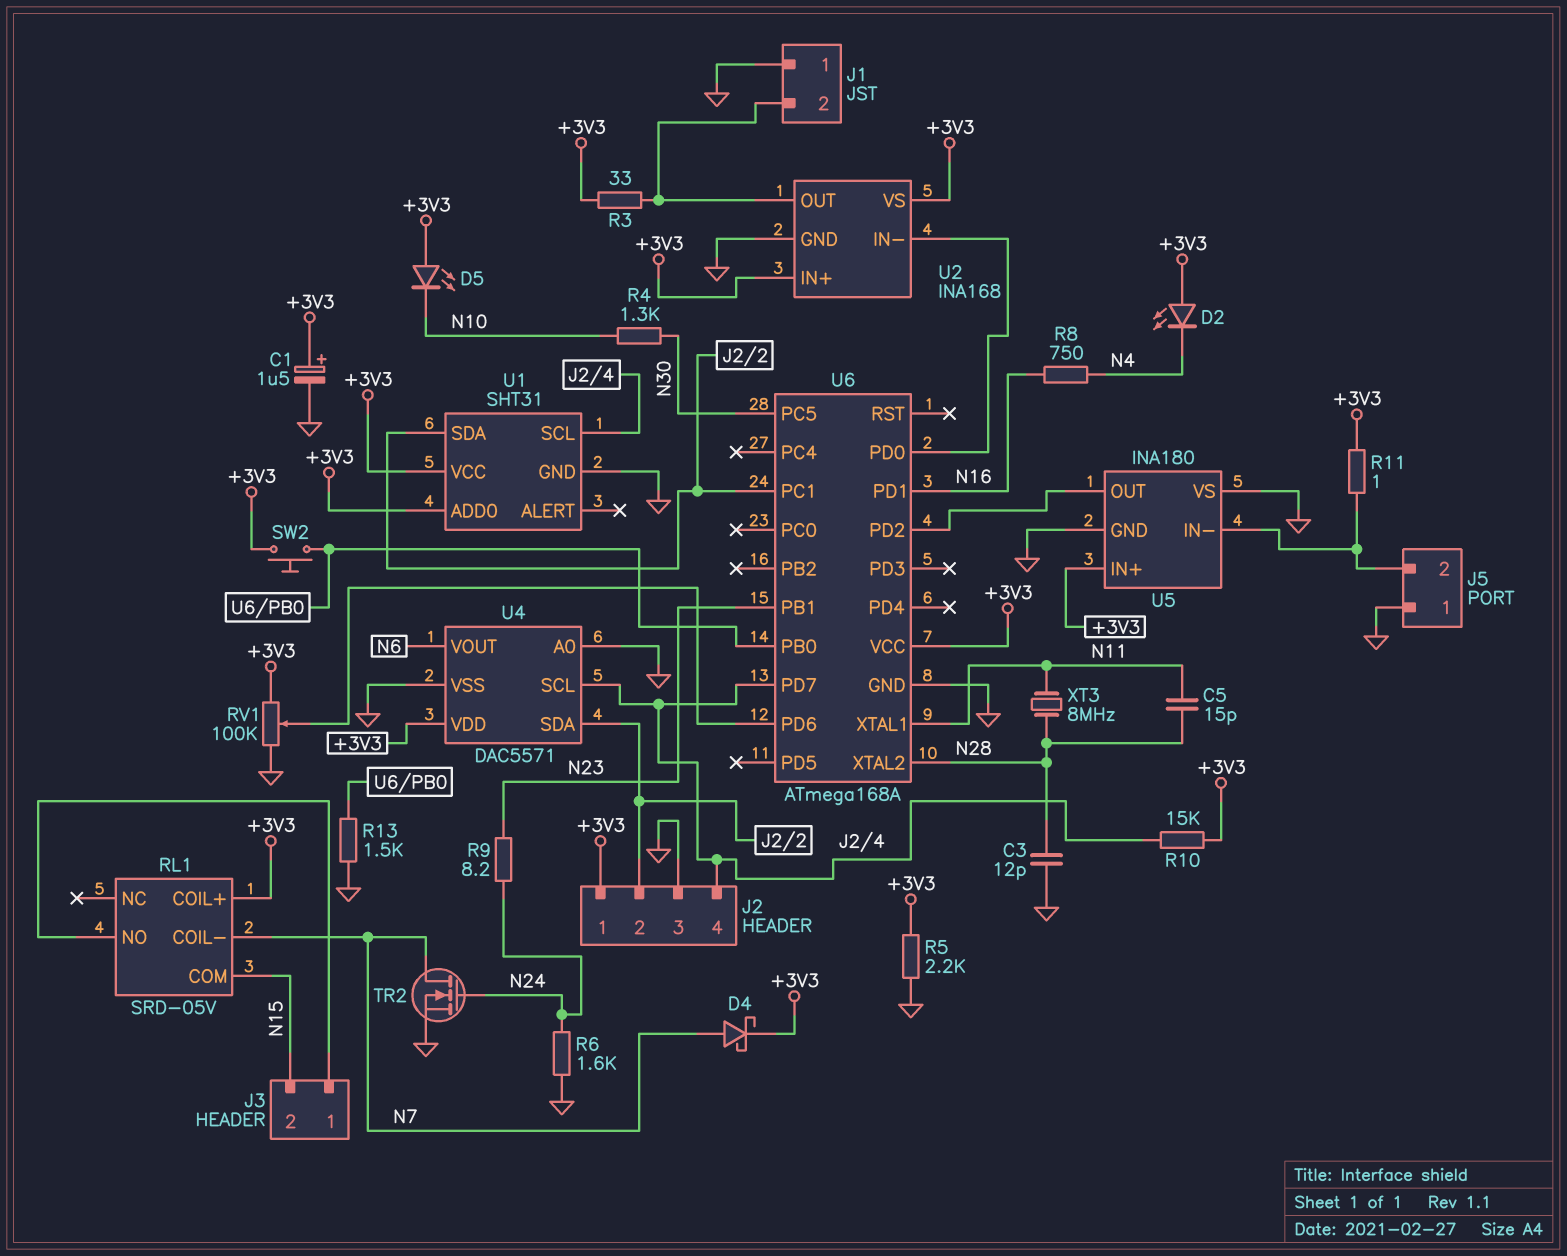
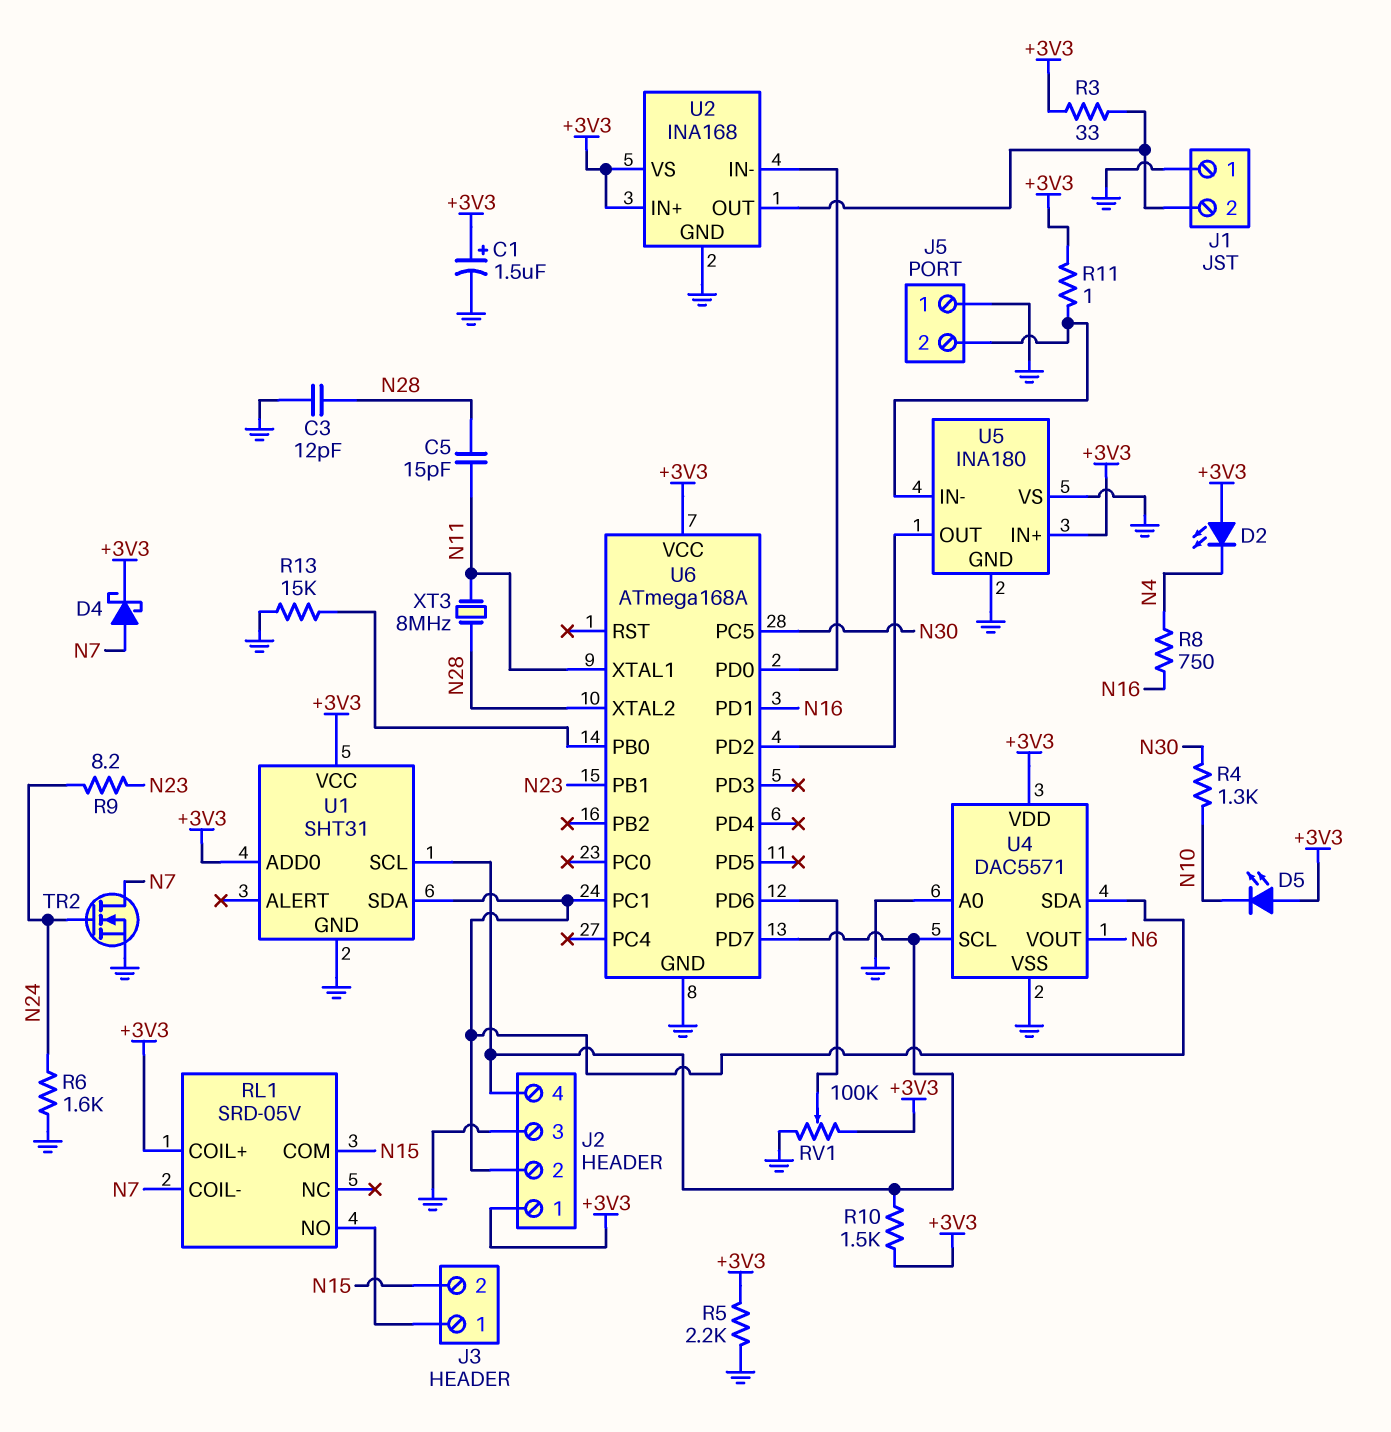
R10: 15k (+3V3, J2/4) -> 1.5k (+3V3, J2/4)
R13: 1.5k (GND, U6/PB0) -> 15k (GND, U6/PB0)
SW2: button (+3V3, U6/PB0) -> none

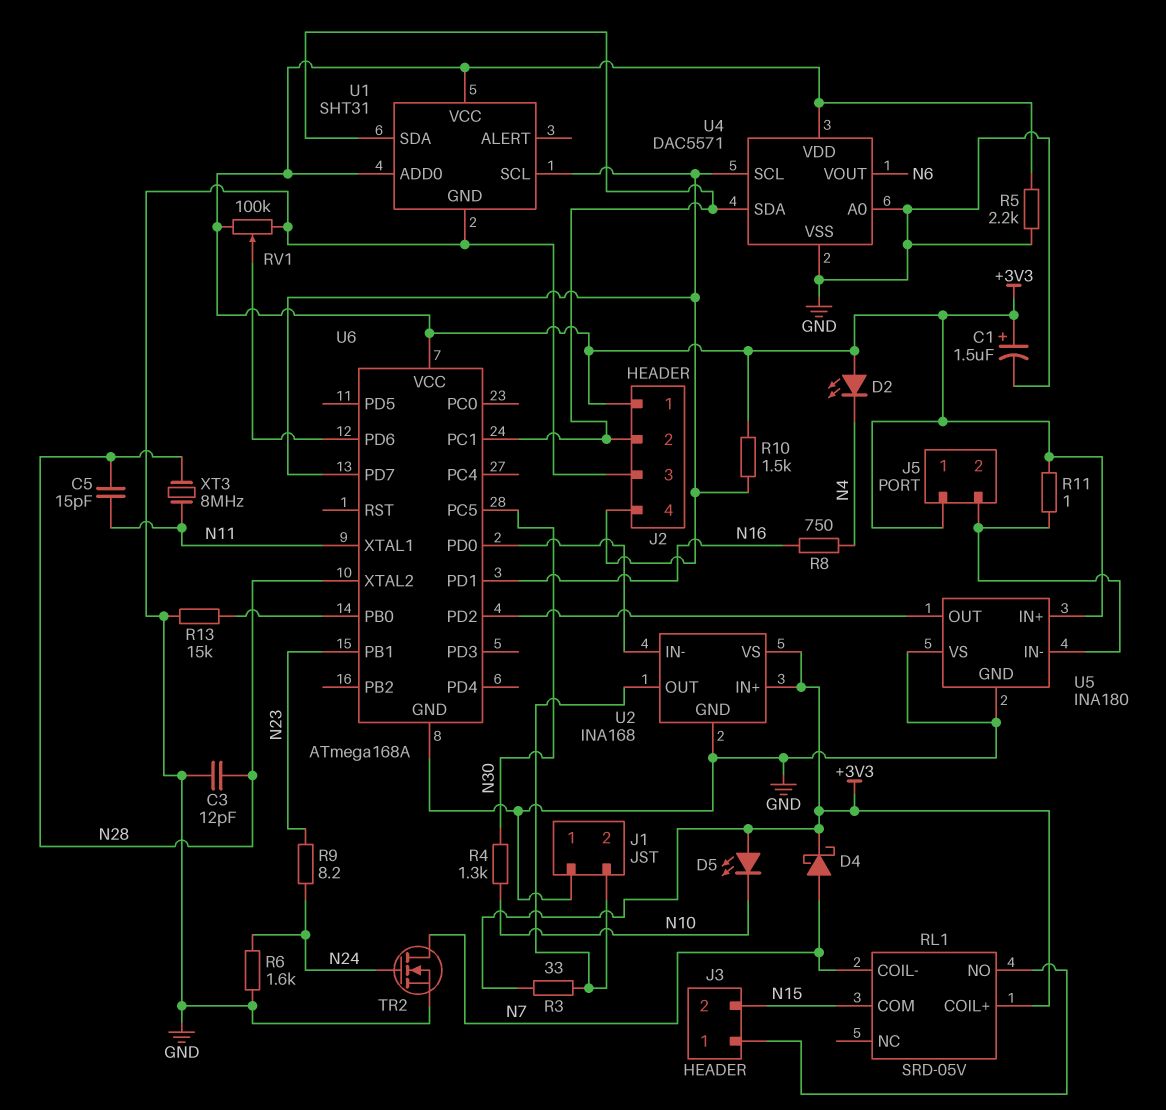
J5 pin 1: GND -> +3V3

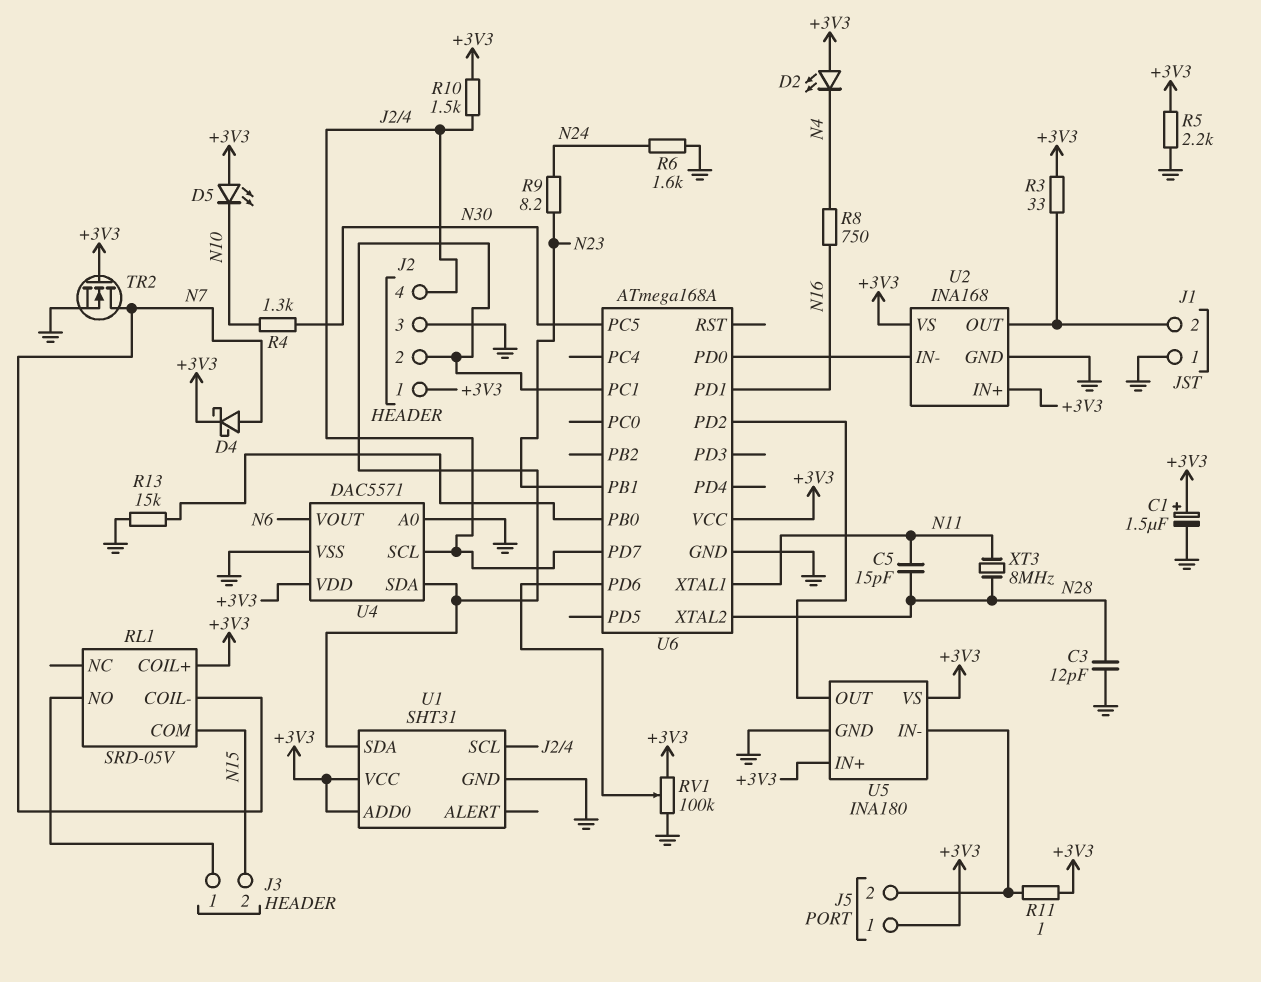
TR2: NMOS (G N24, D N7, S GND) -> NMOS (G +3V3, D N7, S GND)
U5 pin VS: GND -> +3V3

